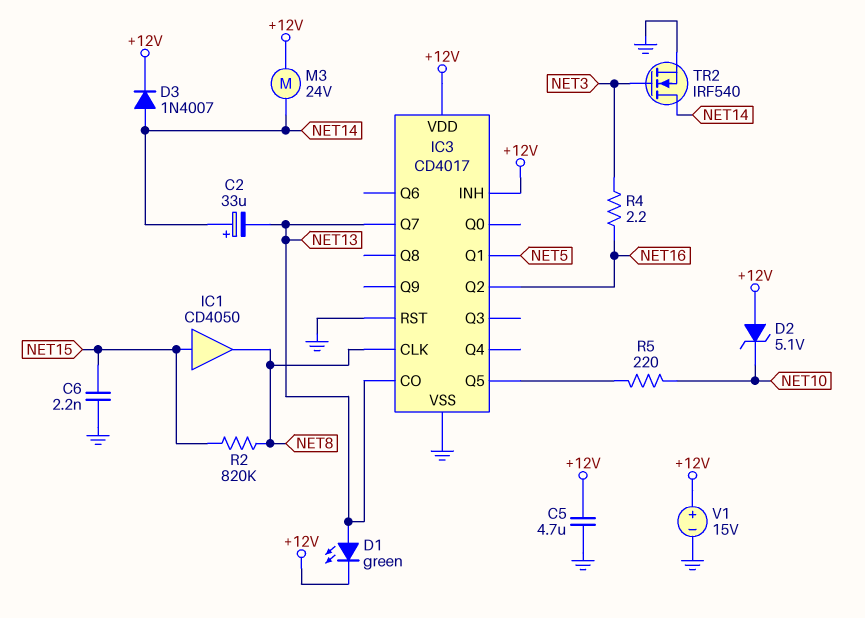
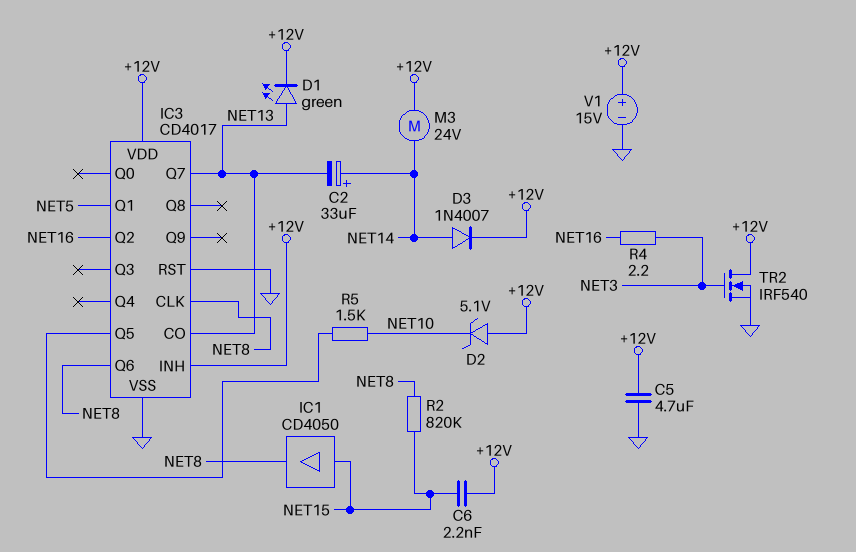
C6: 2.2nF (GND, NET15) -> 2.2nF (+12V, NET15)
IC3 pin Q6: none -> NET8
R5: 220 (IC3/Q5, NET10) -> 1.5k (IC3/Q5, NET10)
TR2: NMOS IRF540 (G NET3, D NET14, S GND) -> NMOS IRF540 (G NET3, D +12V, S GND)

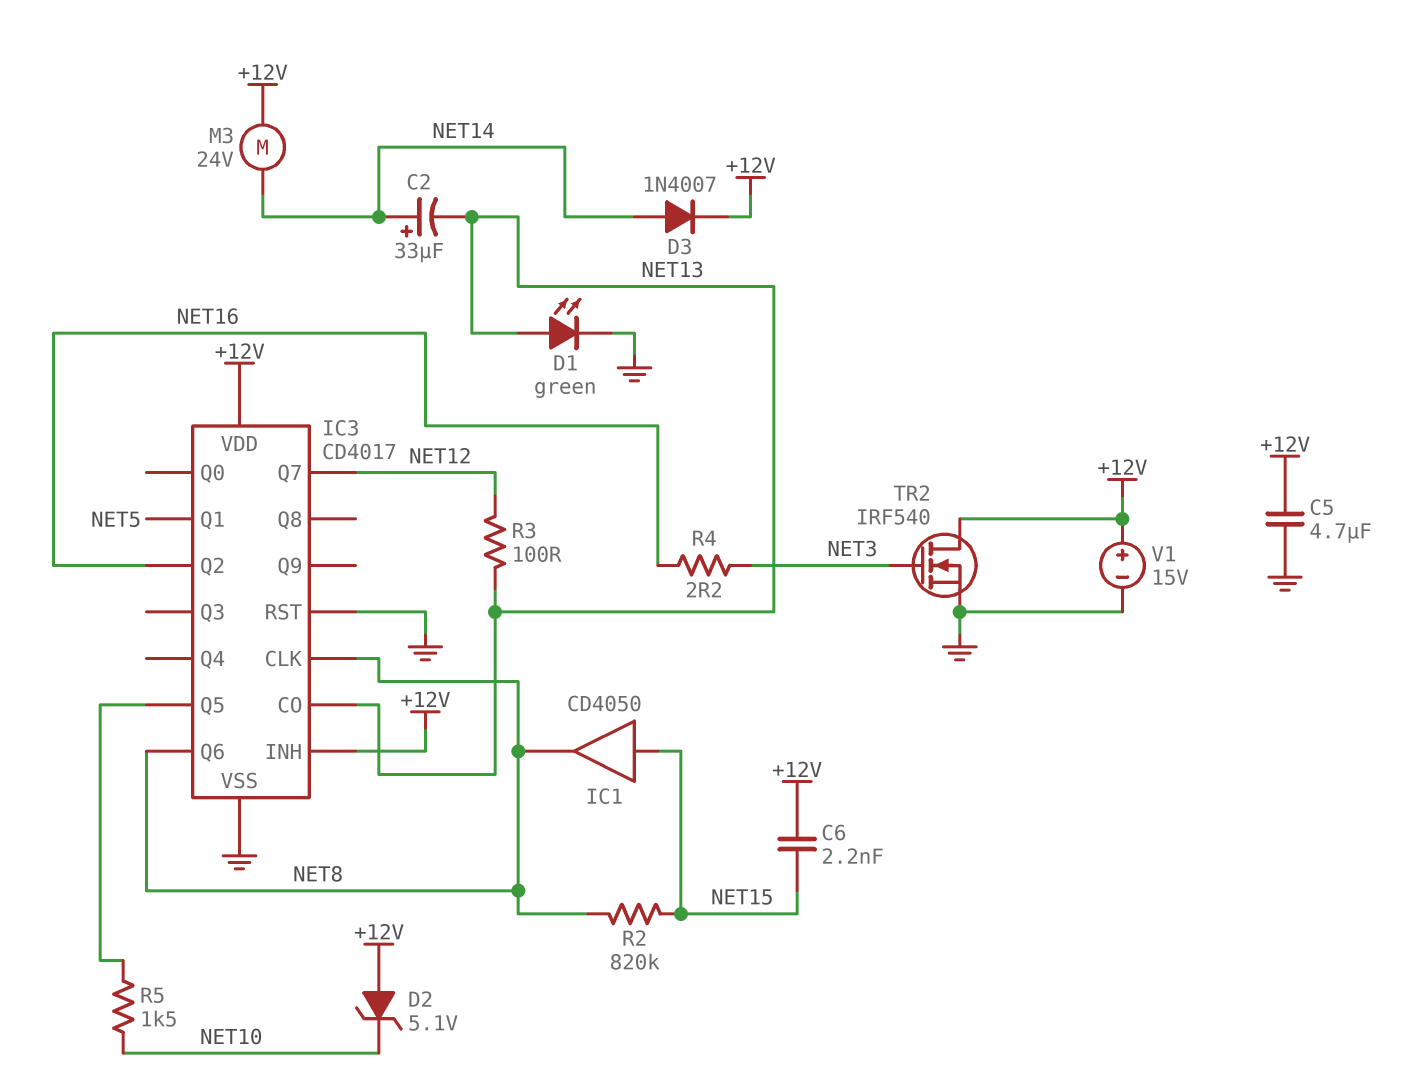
D1: LED green (A NET13, K +12V) -> LED green (A NET13, K GND)
IC3 pin Q7: NET13 -> NET12
R3: none -> 100 (NET12, NET13)

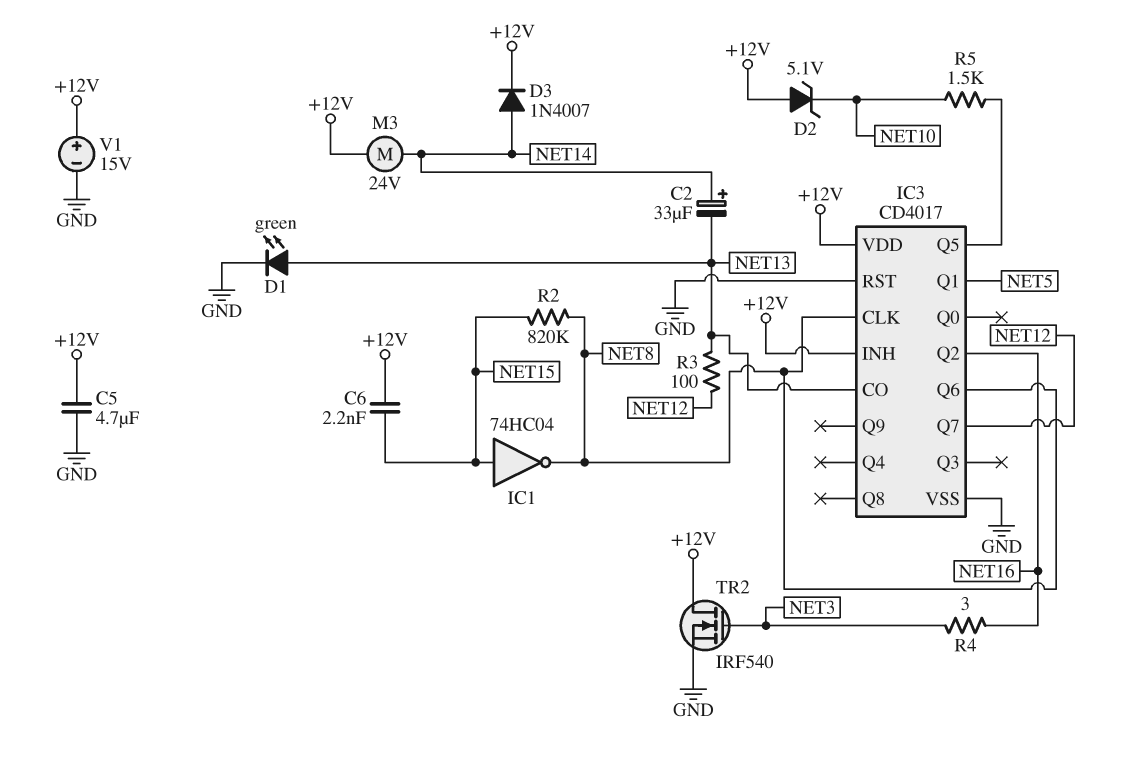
IC1: buffer CD4050 (in NET15, out NET8) -> NOT 74HC04 (in NET15, out NET8)
R4: 2.2 (NET3, NET16) -> 3 (NET3, NET16)

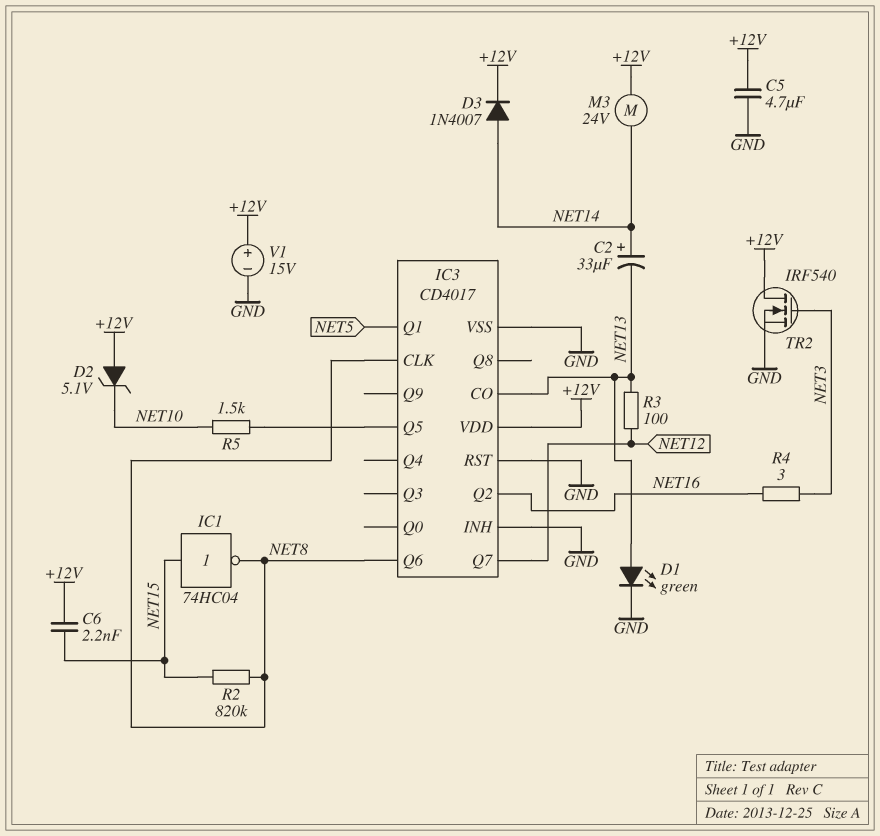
IC3 pin INH: +12V -> GND

